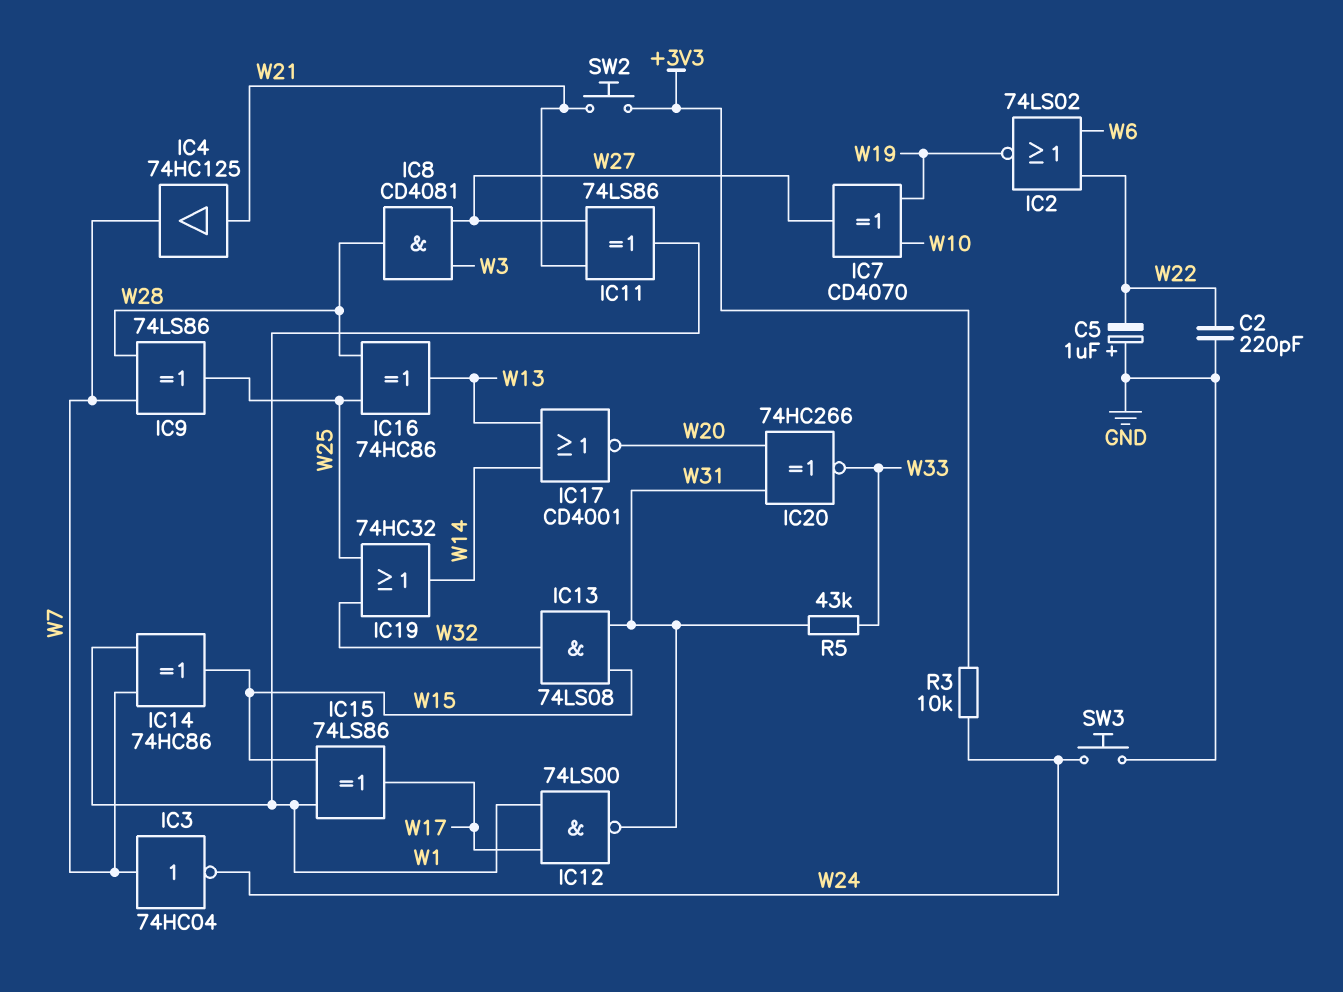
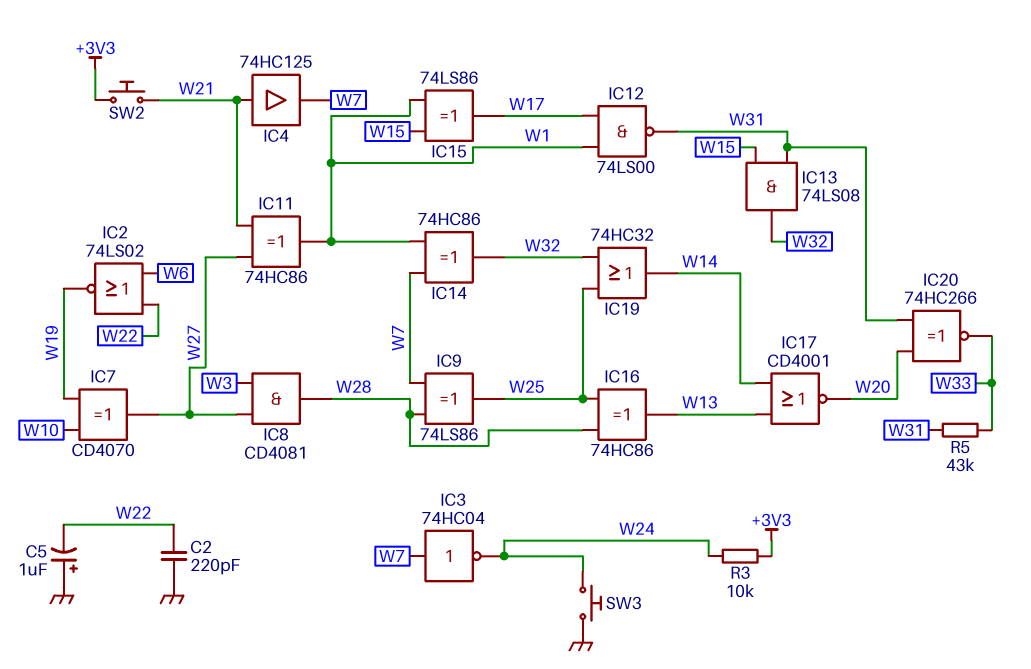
IC11: XOR 74LS86 (in W21, in W27, out W1) -> XOR 74HC86 (in W21, in W27, out W1)
IC14: XOR 74HC86 (in W1, in W7, out W15) -> XOR 74HC86 (in W1, in W7, out W32)

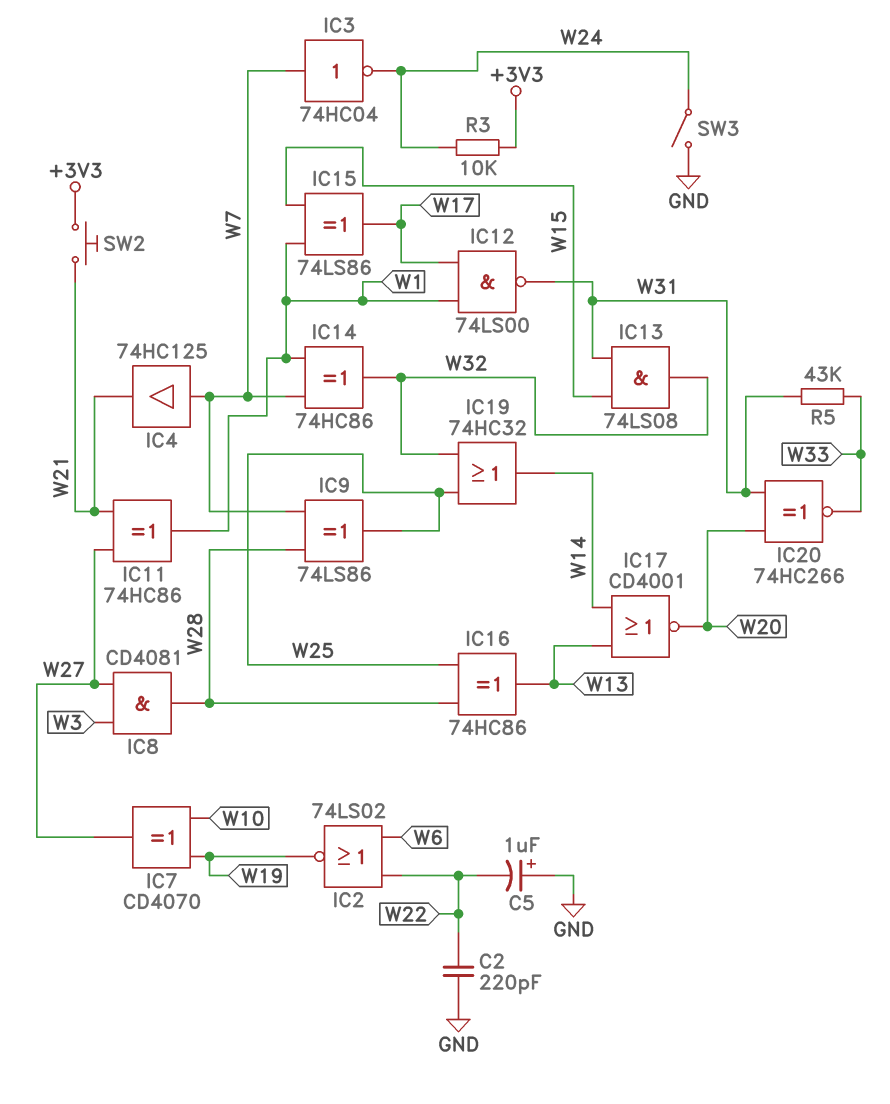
IC4: buffer 74HC125 (in W21, out W7) -> buffer 74HC125 (in W7, out W21)
SW3: button (GND, W24) -> switch (GND, W24)

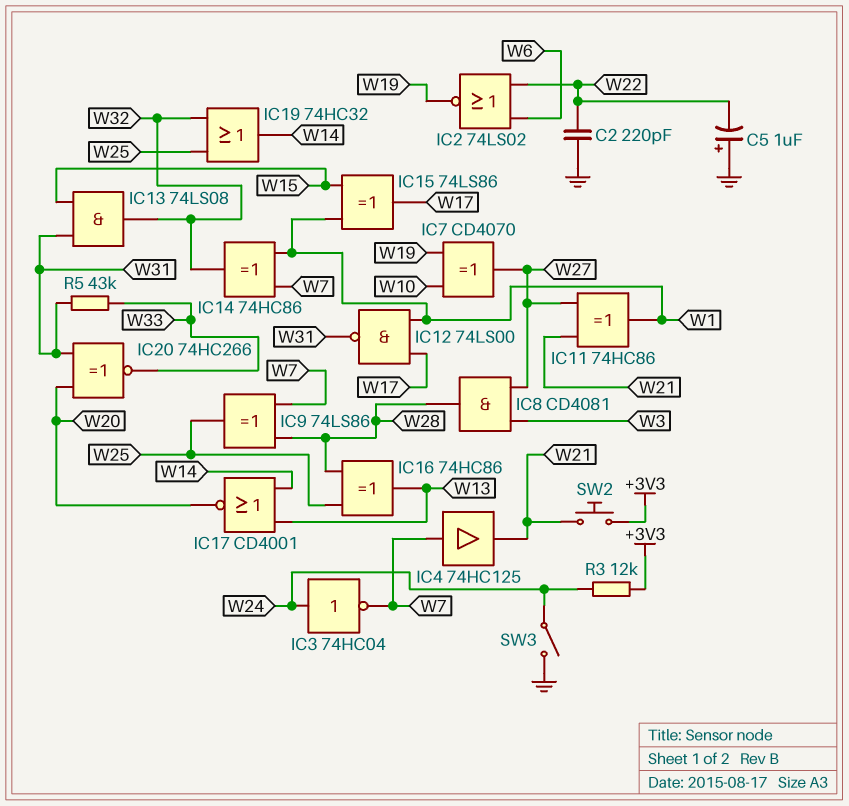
IC3: NOT 74HC04 (in W7, out W24) -> NOT 74HC04 (in W24, out W7)
R3: 10k (+3V3, W24) -> 12k (+3V3, W24)

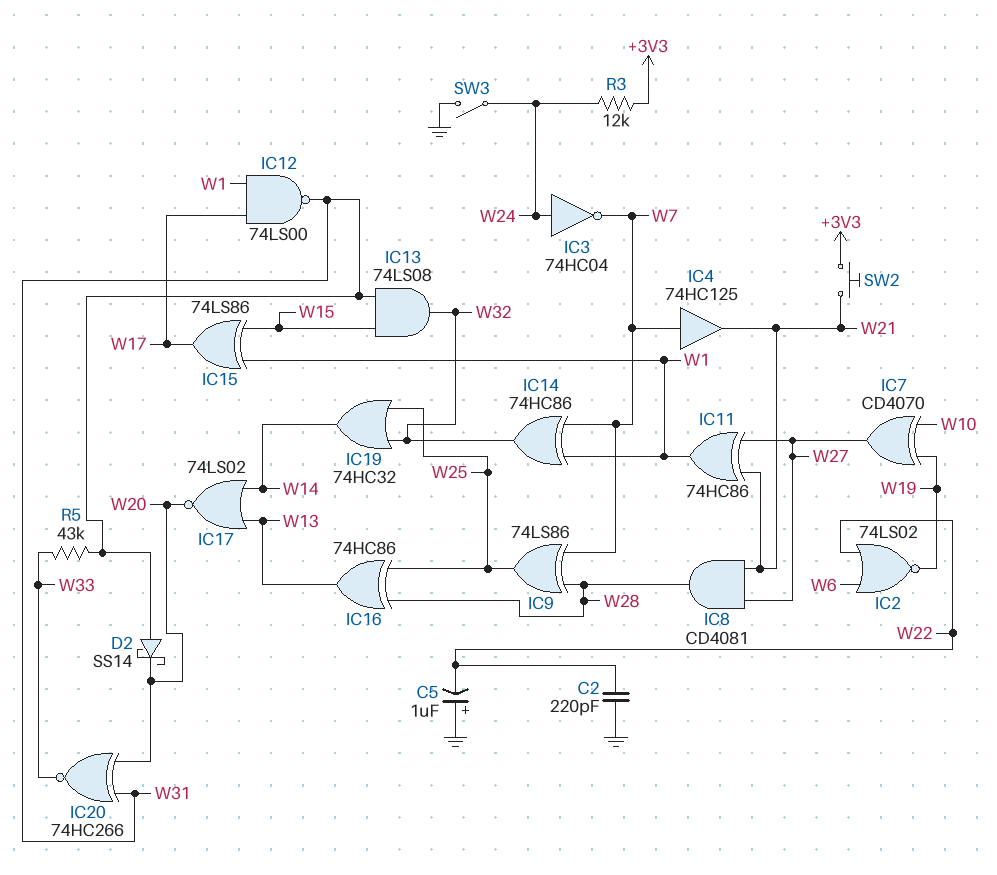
D2: none -> schottky SS14 (A W31, K W20)
IC8: AND CD4081 (in W3, in W27, out W28) -> AND CD4081 (in W21, in W27, out W28)
IC17: NOR CD4001 (in W13, in W14, out W20) -> NOR 74LS02 (in W13, in W14, out W20)

